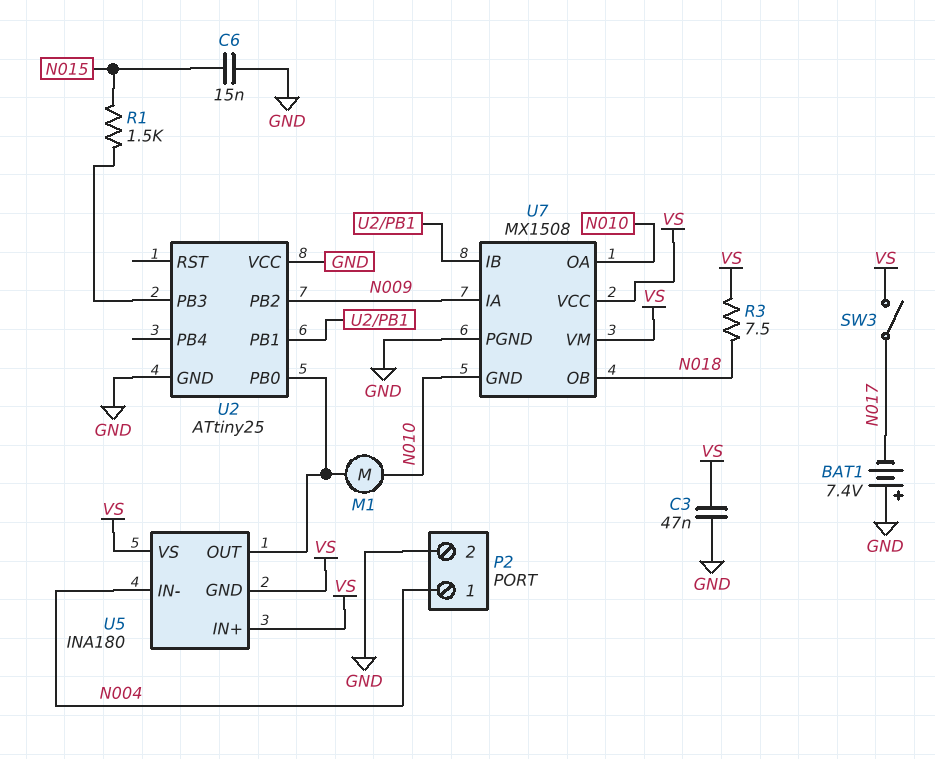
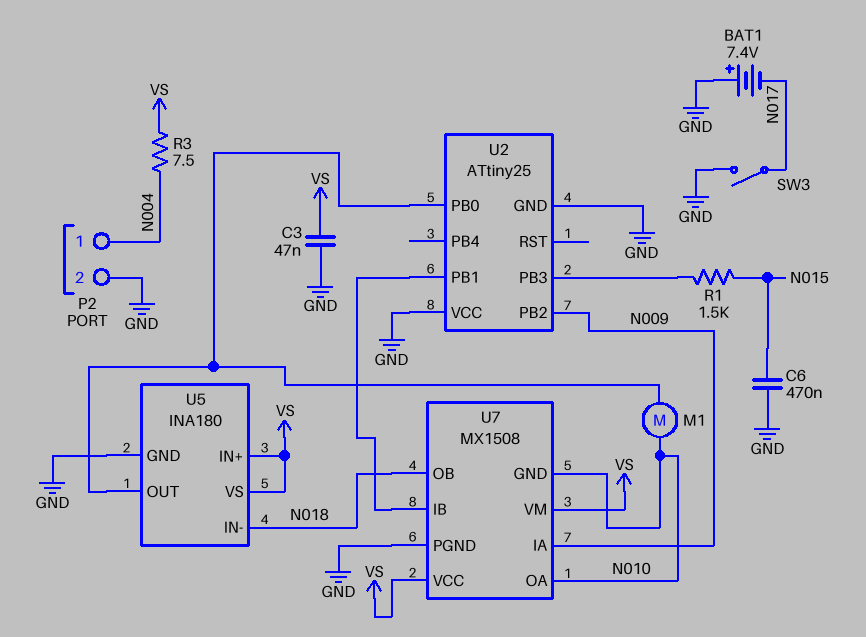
C6: 15nF (GND, N015) -> 470nF (GND, N015)
R3: 7.5 (N018, VS) -> 7.5 (N004, VS)
SW3: switch (N017, VS) -> switch (GND, N017)
U5 pin GND: VS -> GND
U5 pin IN-: N004 -> N018

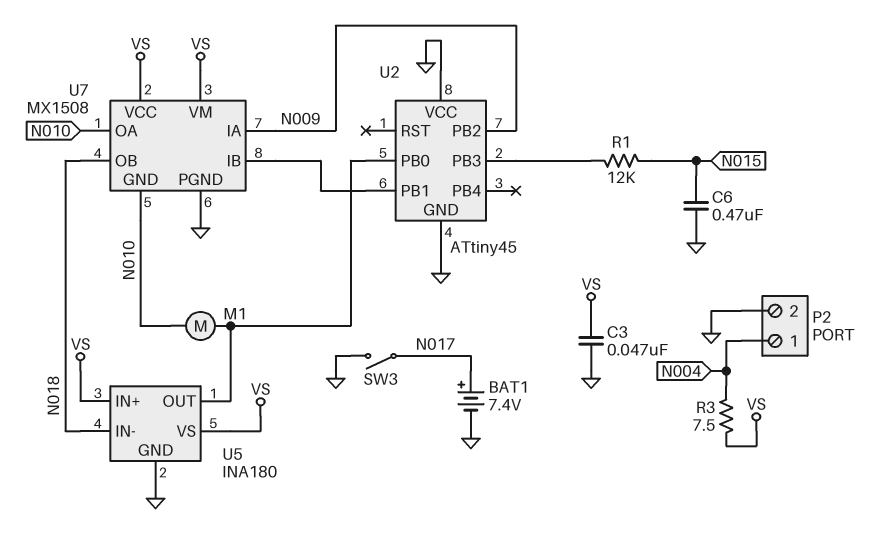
BAT1: 7.4V (plus GND, minus N017) -> 7.4V (plus N017, minus GND)
R1: 1.5k (N015, U2/PB3) -> 12k (N015, U2/PB3)
U2: ATtiny25 -> ATtiny45

